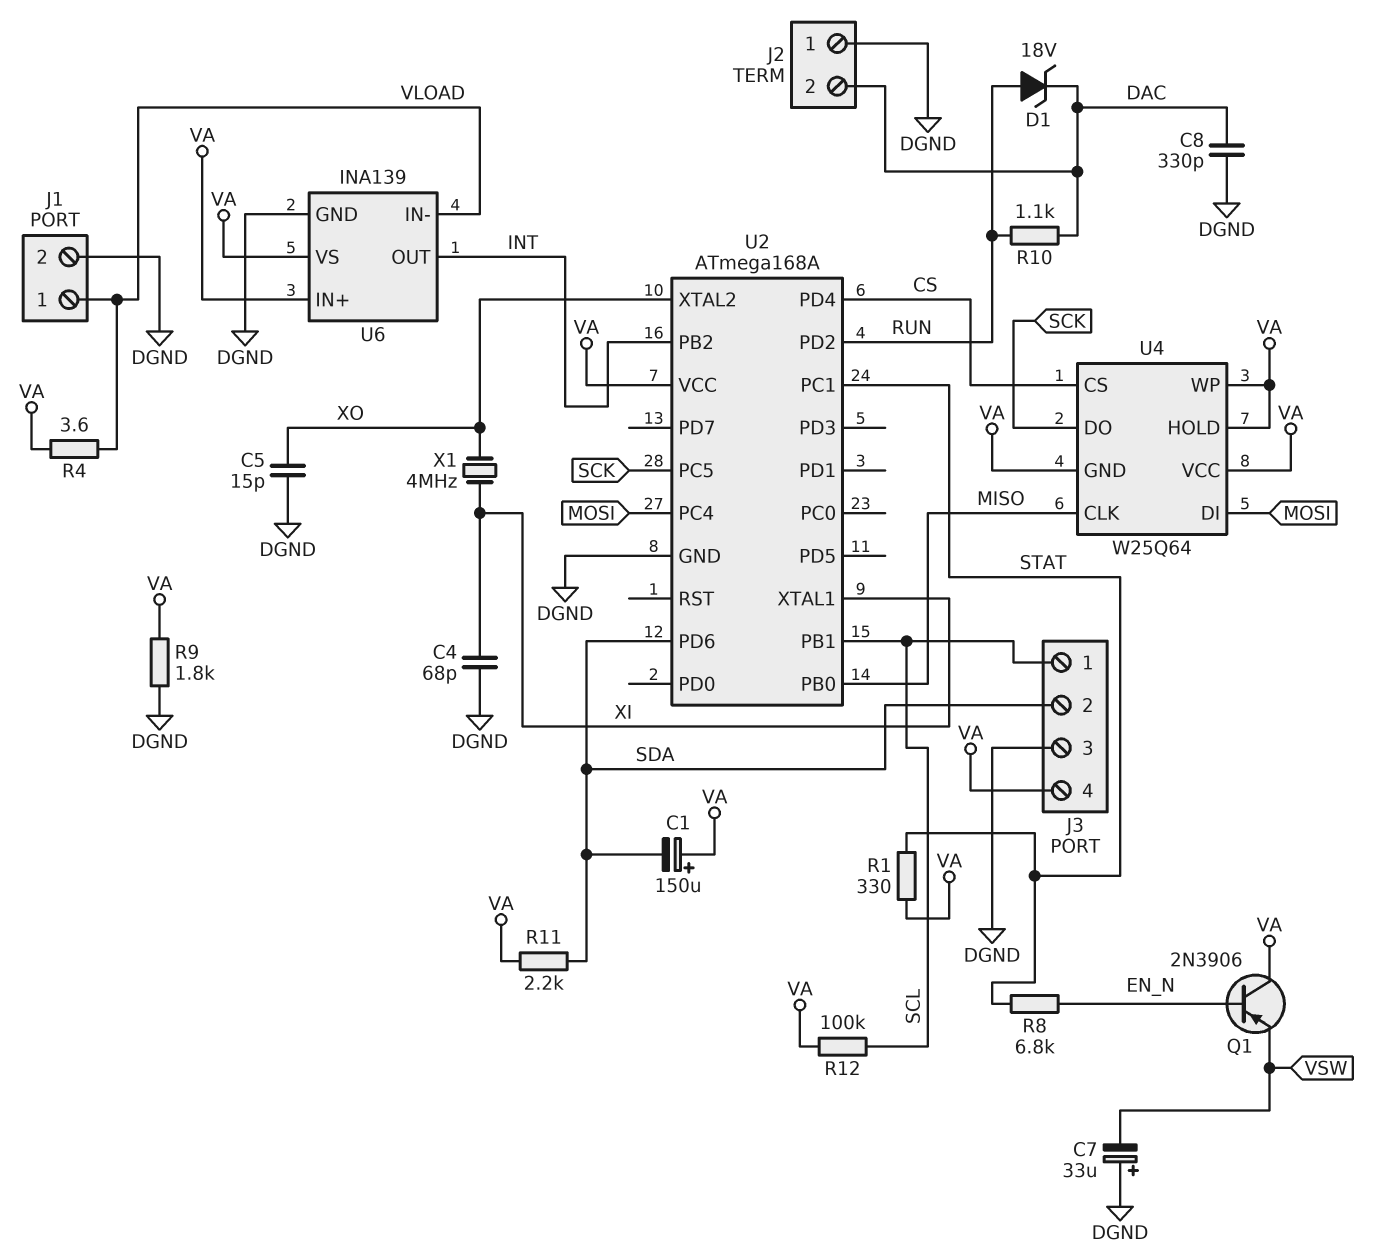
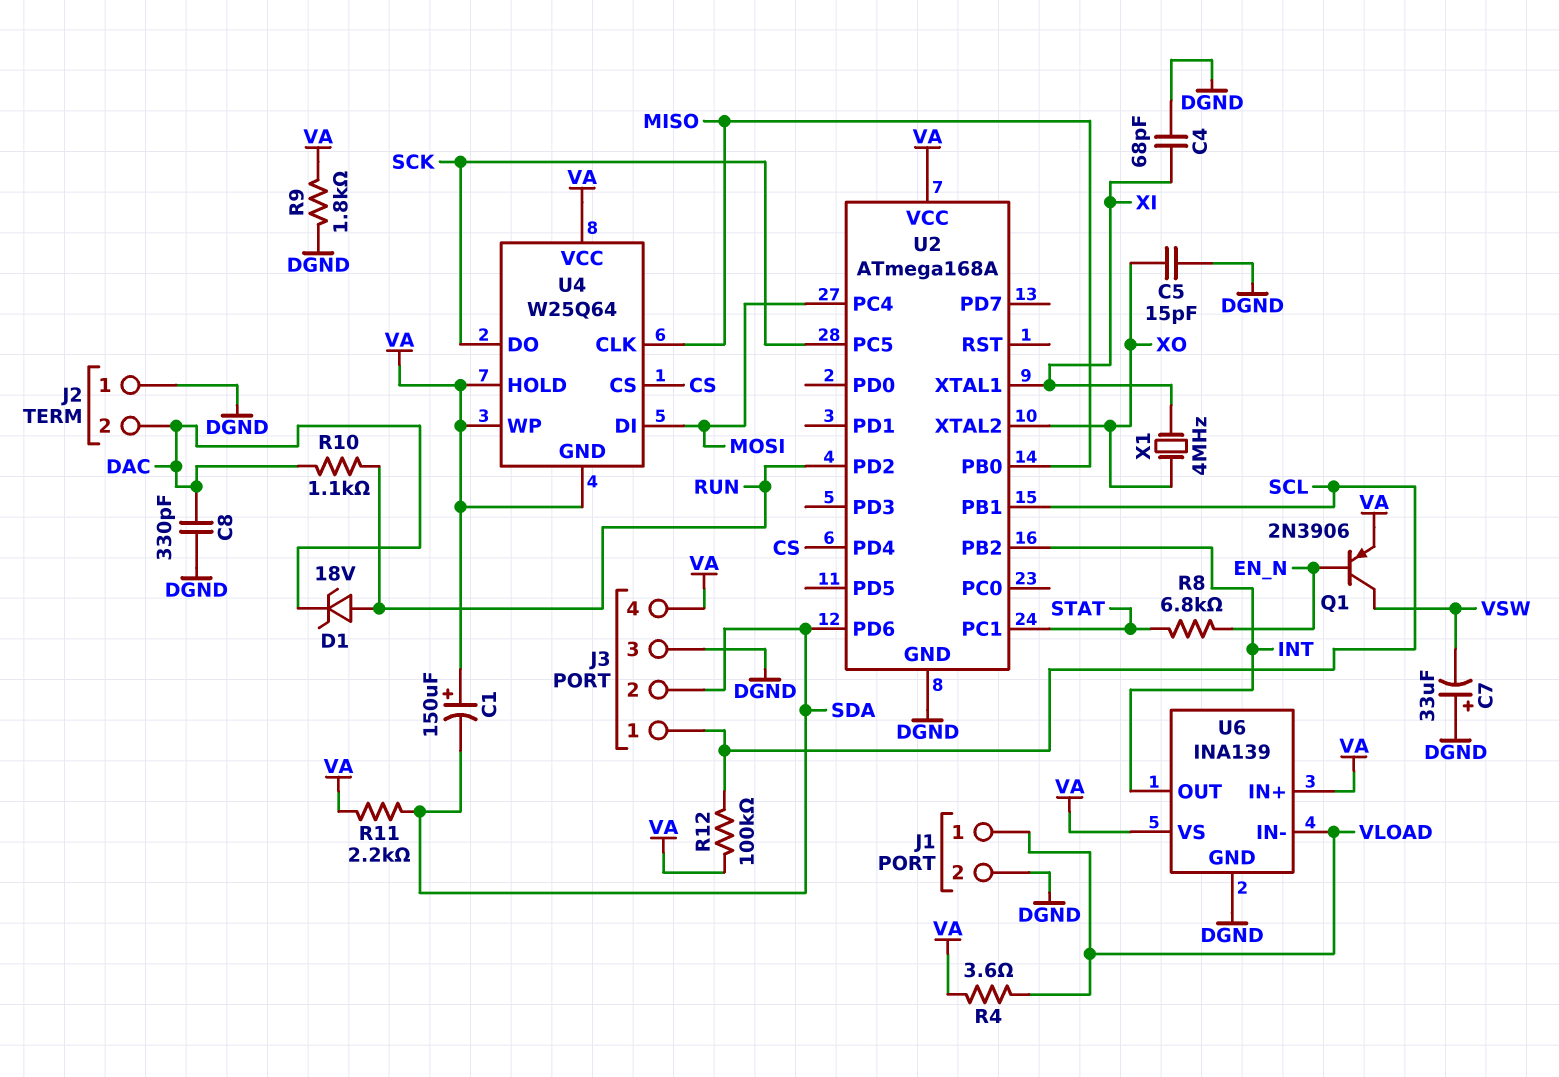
Q1: PNP 2N3906 (B EN_N, C VA, E VSW) -> PNP 2N3906 (B EN_N, C VSW, E VA)
R1: 330 (STAT, VA) -> none

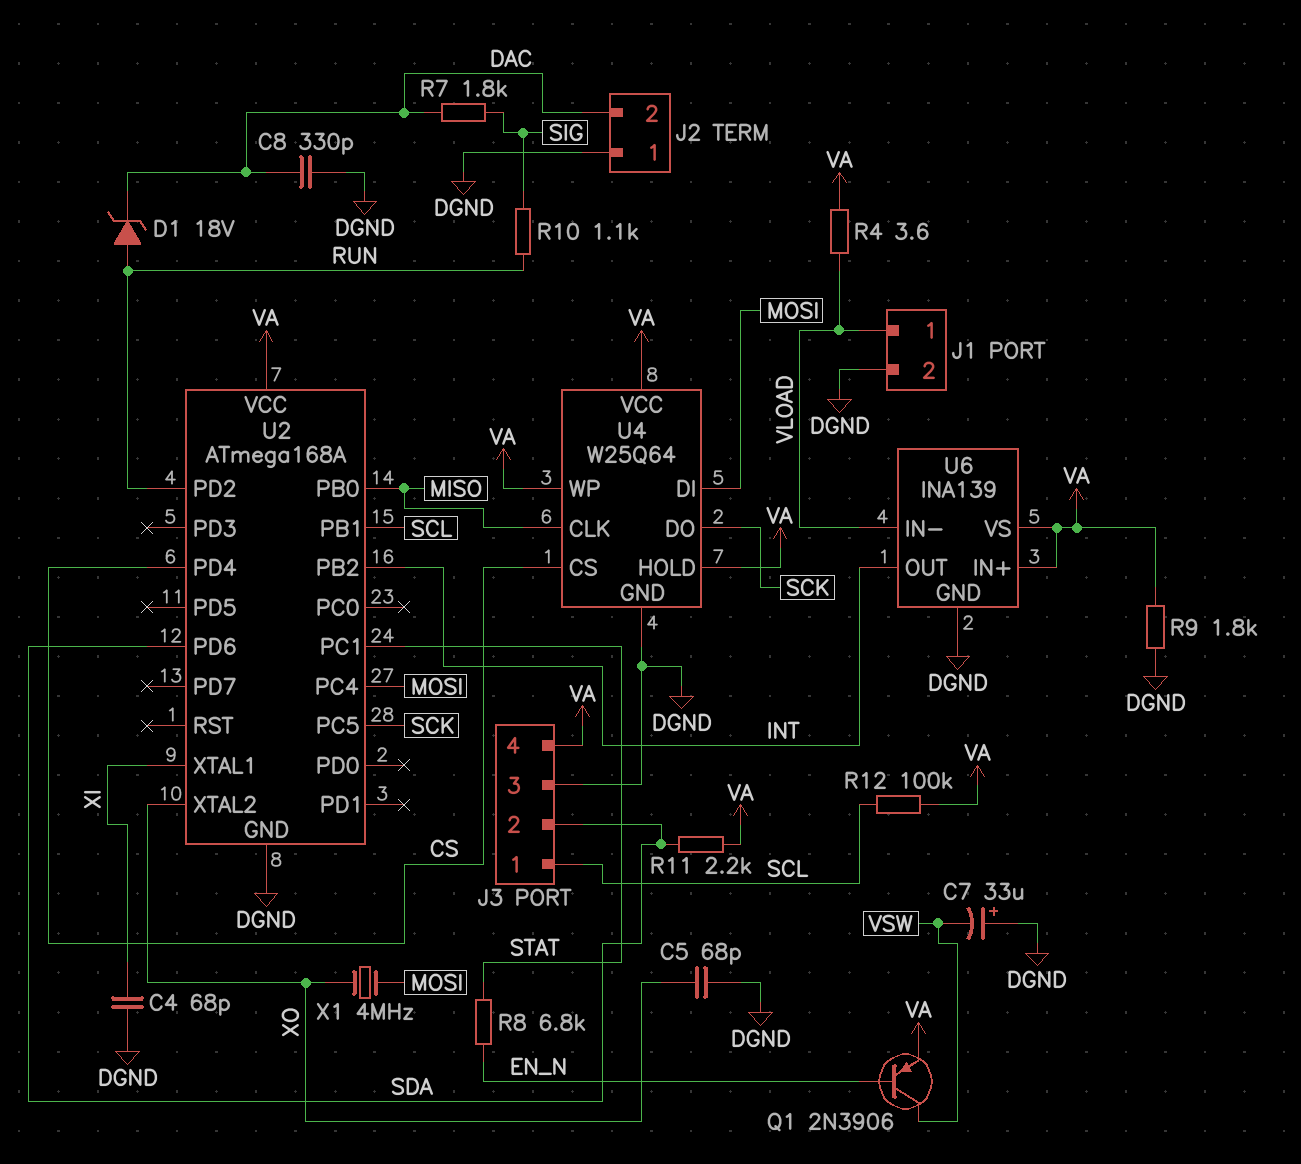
C1: 150uF (plus VA, minus SDA) -> none
C5: 15pF (DGND, XO) -> 68pF (DGND, XO)
R7: none -> 1.8k (DAC, SIG)
R10: 1.1k (DAC, RUN) -> 1.1k (RUN, SIG)
U4 pin GND: VA -> DGND
X1: 4MHz (XI, XO) -> 4MHz (MOSI, XO)

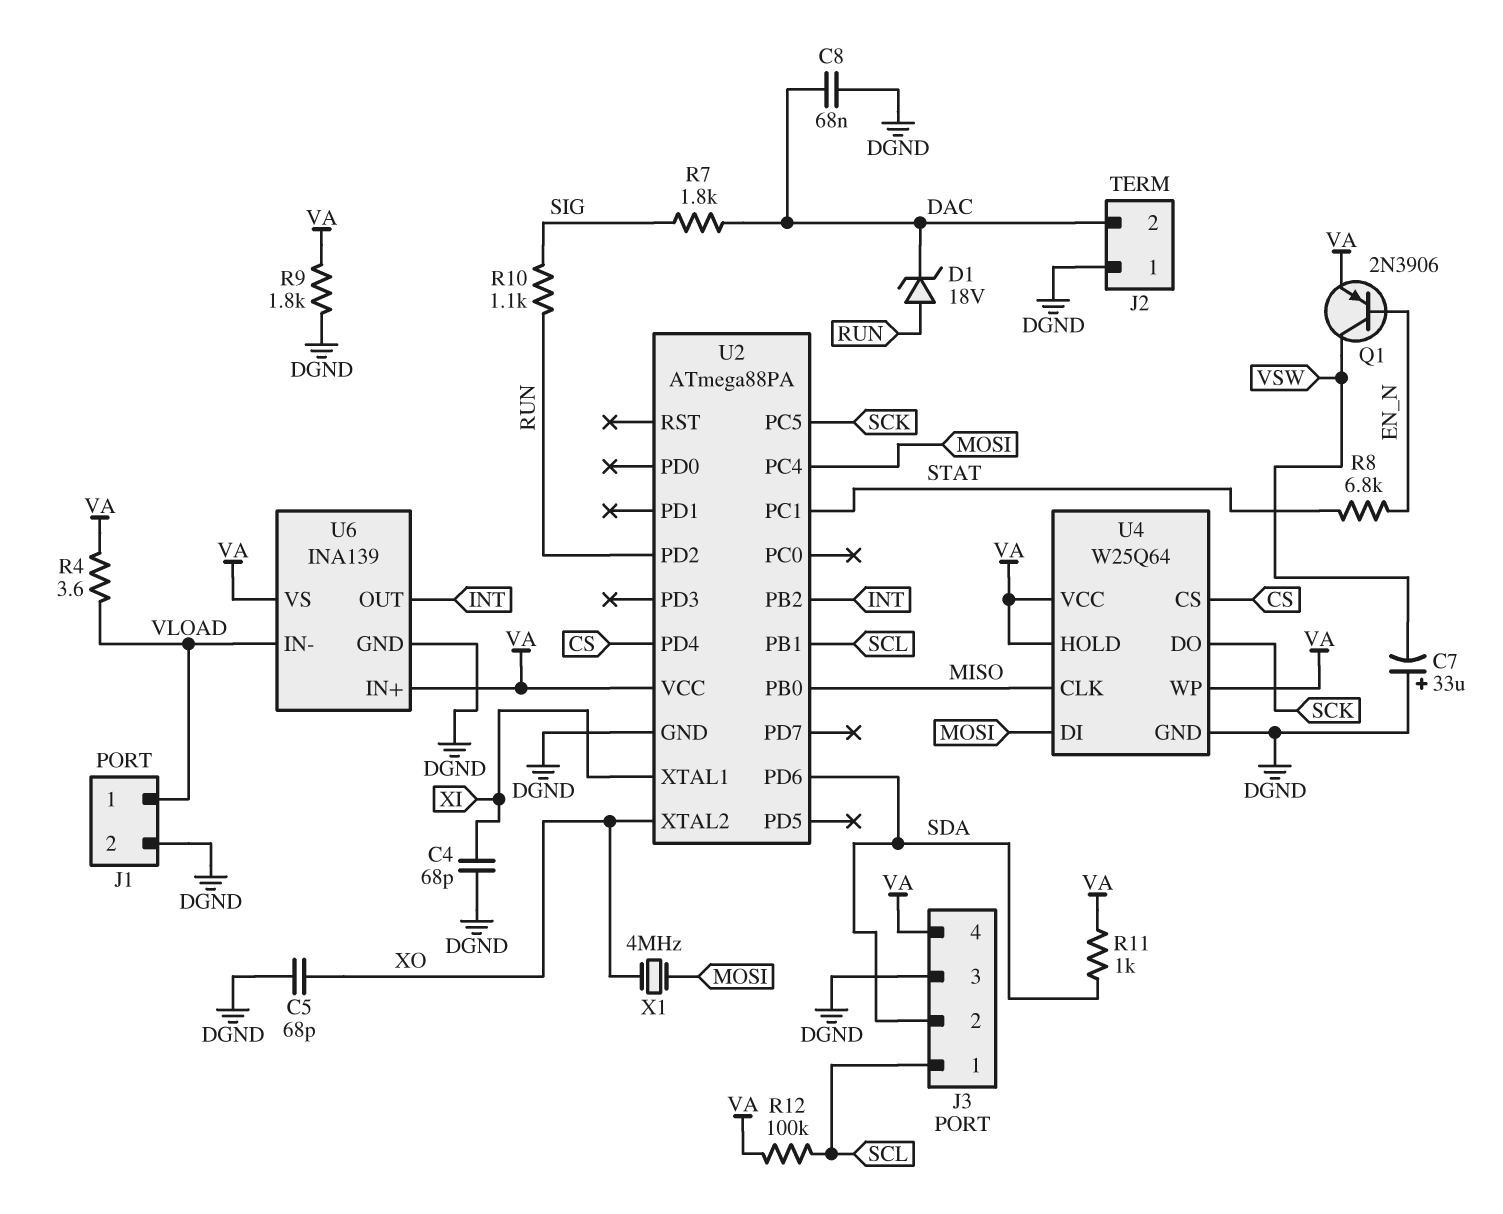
C8: 330pF (DAC, DGND) -> 68nF (DAC, DGND)
R11: 2.2k (SDA, VA) -> 1k (SDA, VA)
U2: ATmega168A -> ATmega88PA

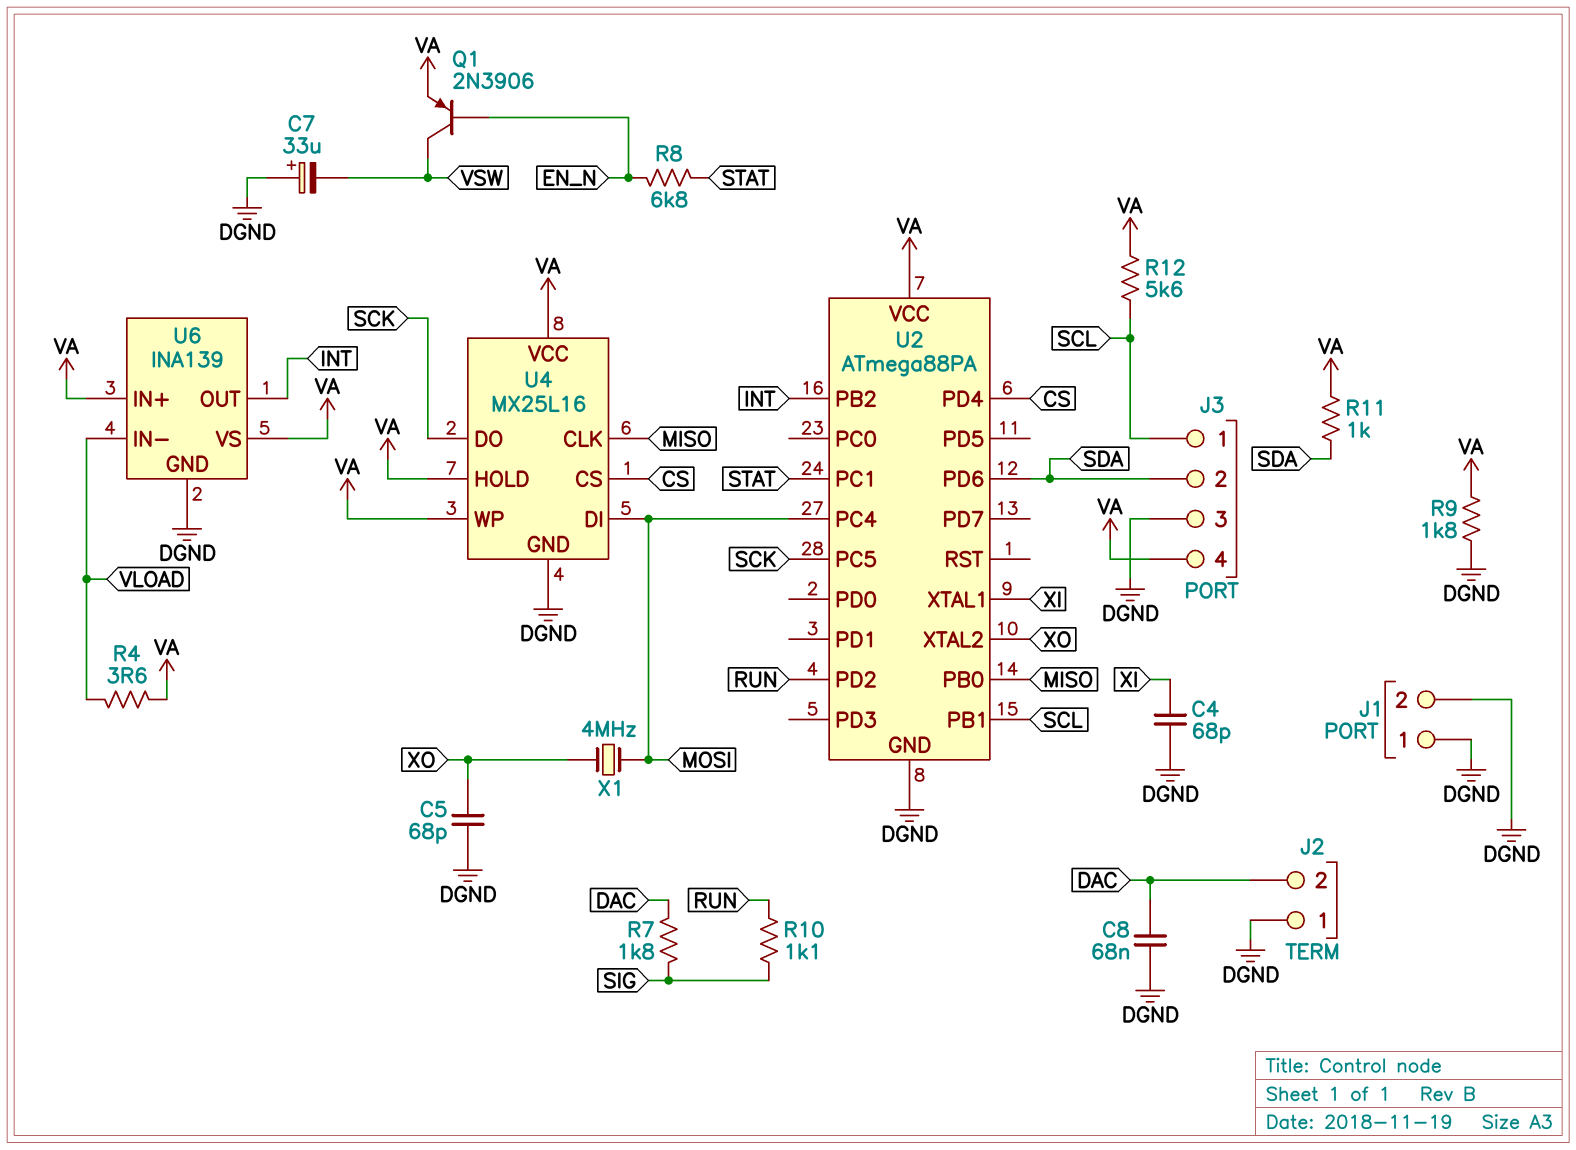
D1: zener 18V (A RUN, K DAC) -> none
J1 pin 1: VLOAD -> DGND
R12: 100k (SCL, VA) -> 5.6k (SCL, VA)
U4: W25Q64 -> MX25L16

